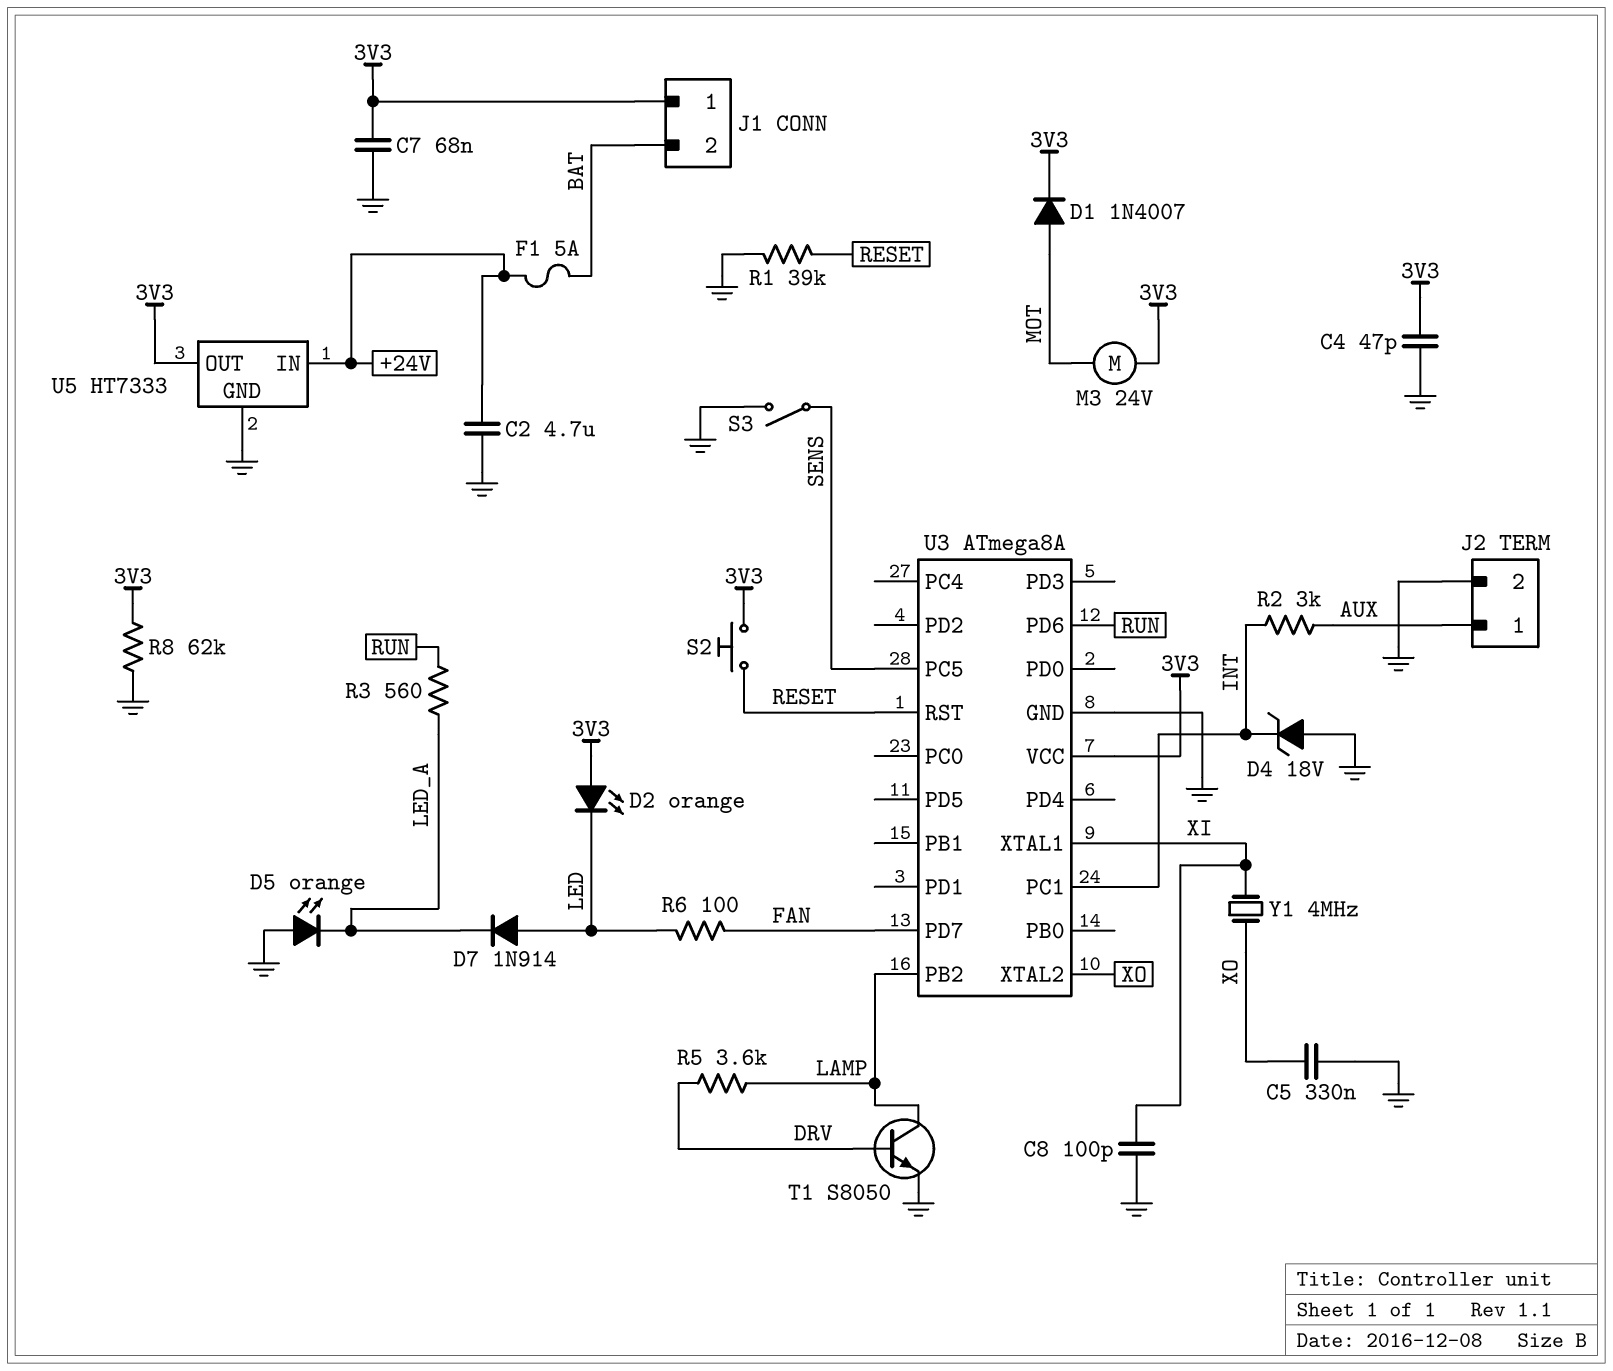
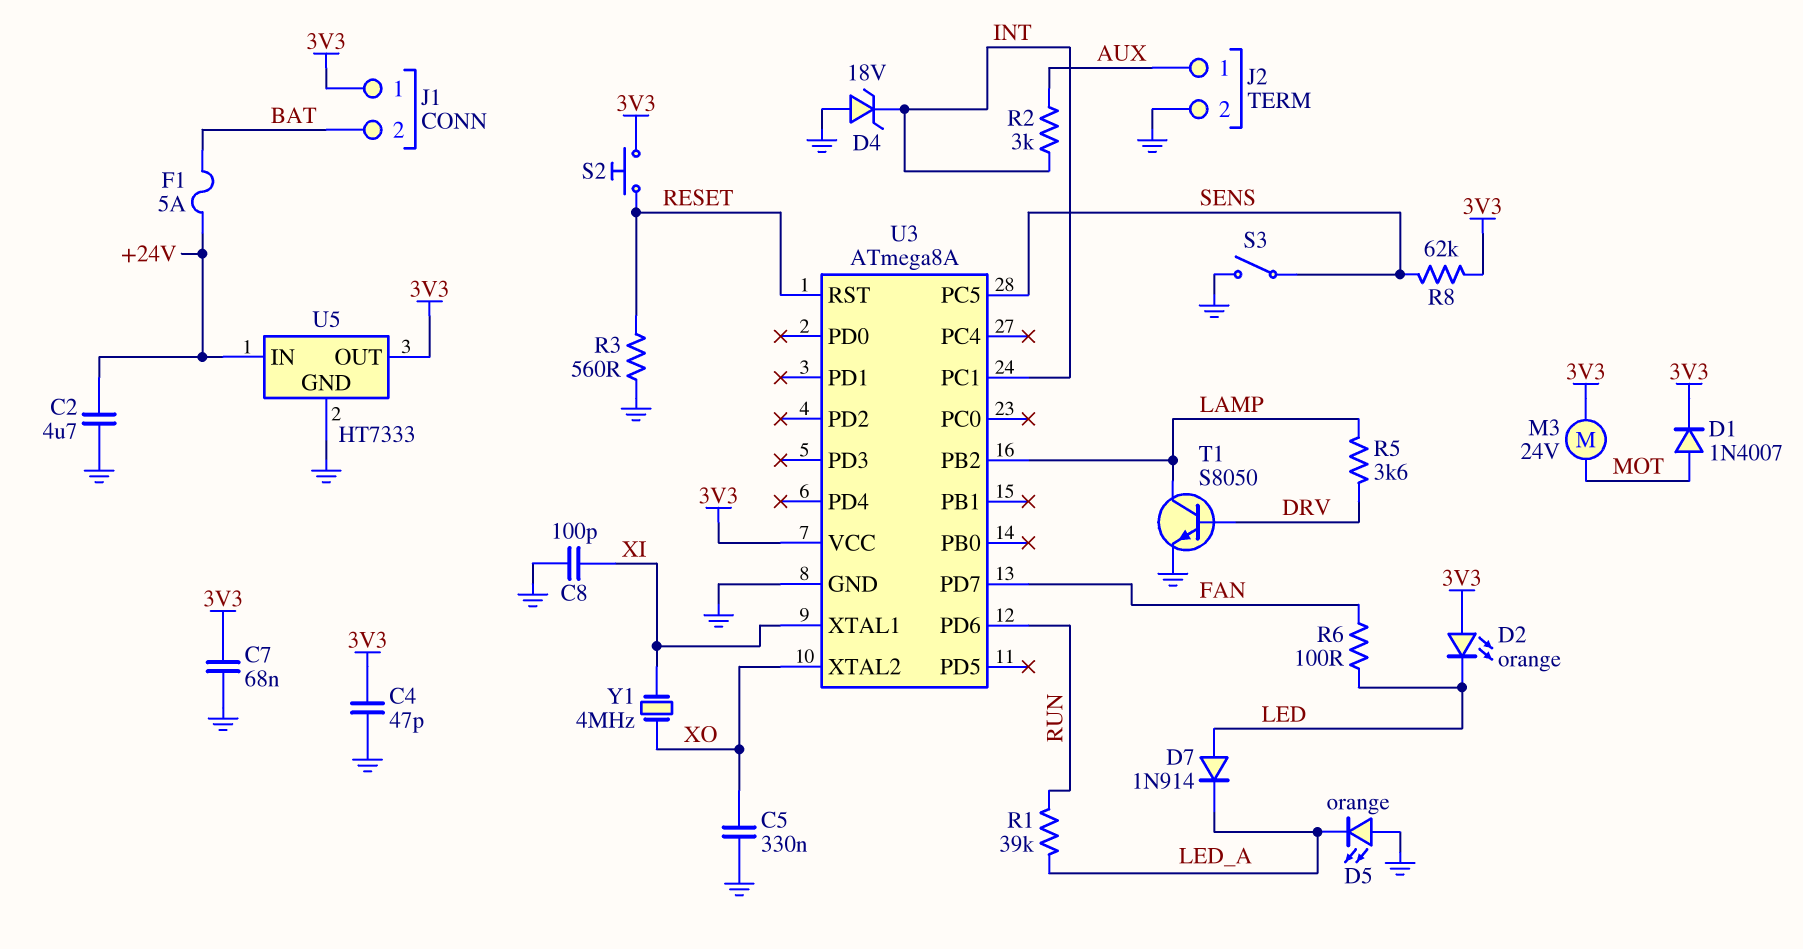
R1: 39k (GND, RESET) -> 39k (LED_A, RUN)
R3: 560 (LED_A, RUN) -> 560 (GND, RESET)
R8: 62k (3V3, GND) -> 62k (3V3, SENS)

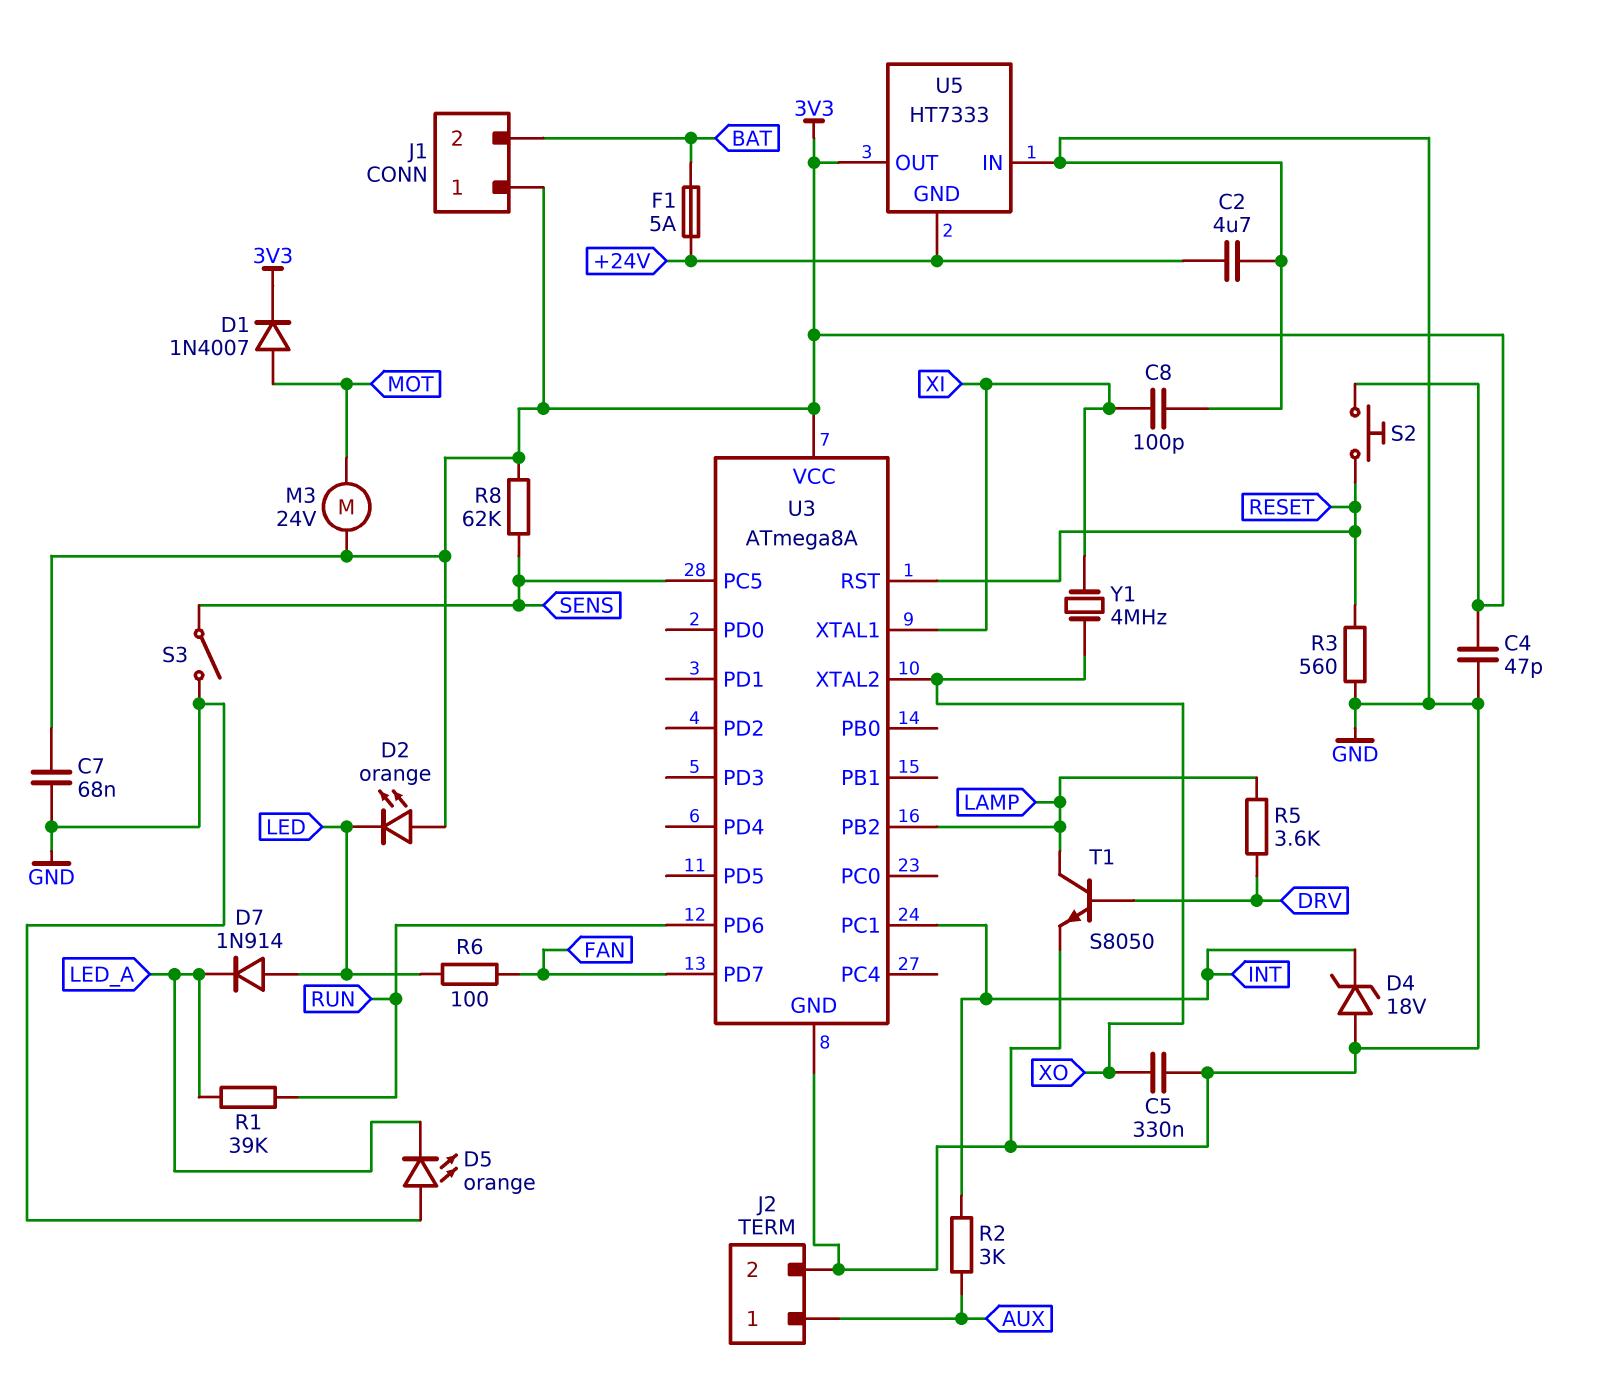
U5 pin GND: GND -> +24V
U5 pin IN: +24V -> GND

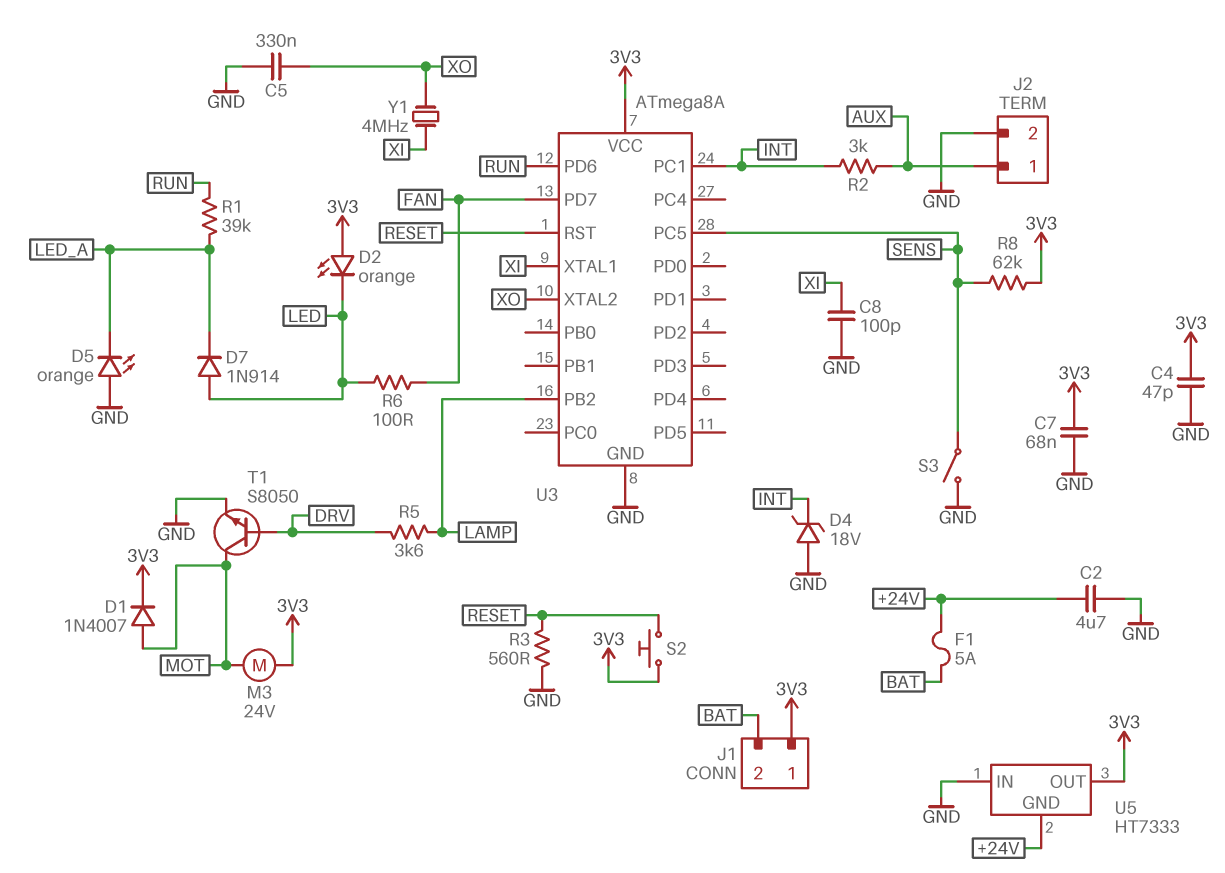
T1: NPN S8050 (B DRV, C LAMP, E GND) -> NPN S8050 (B DRV, C MOT, E GND)

